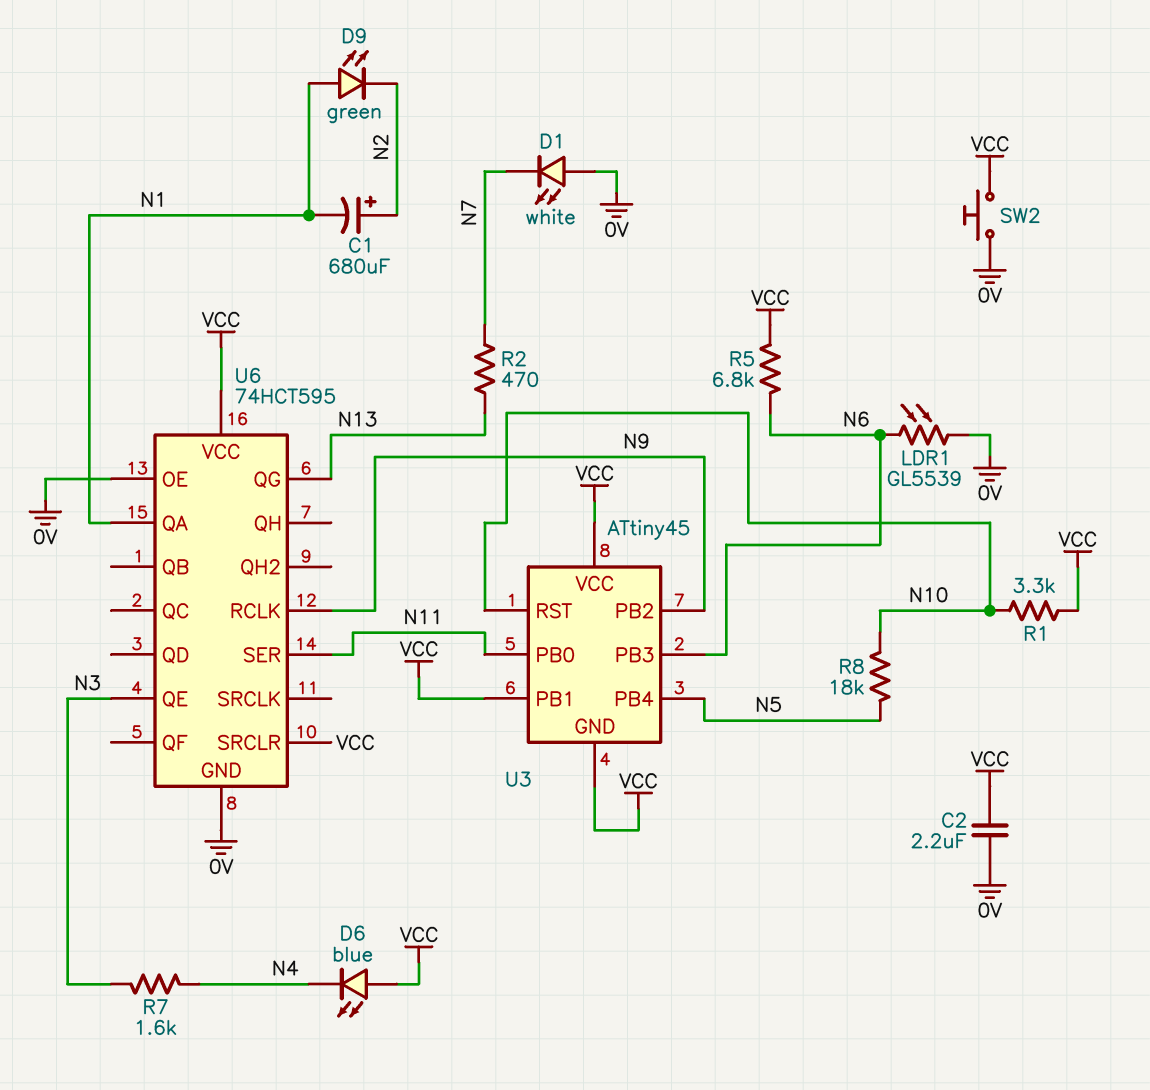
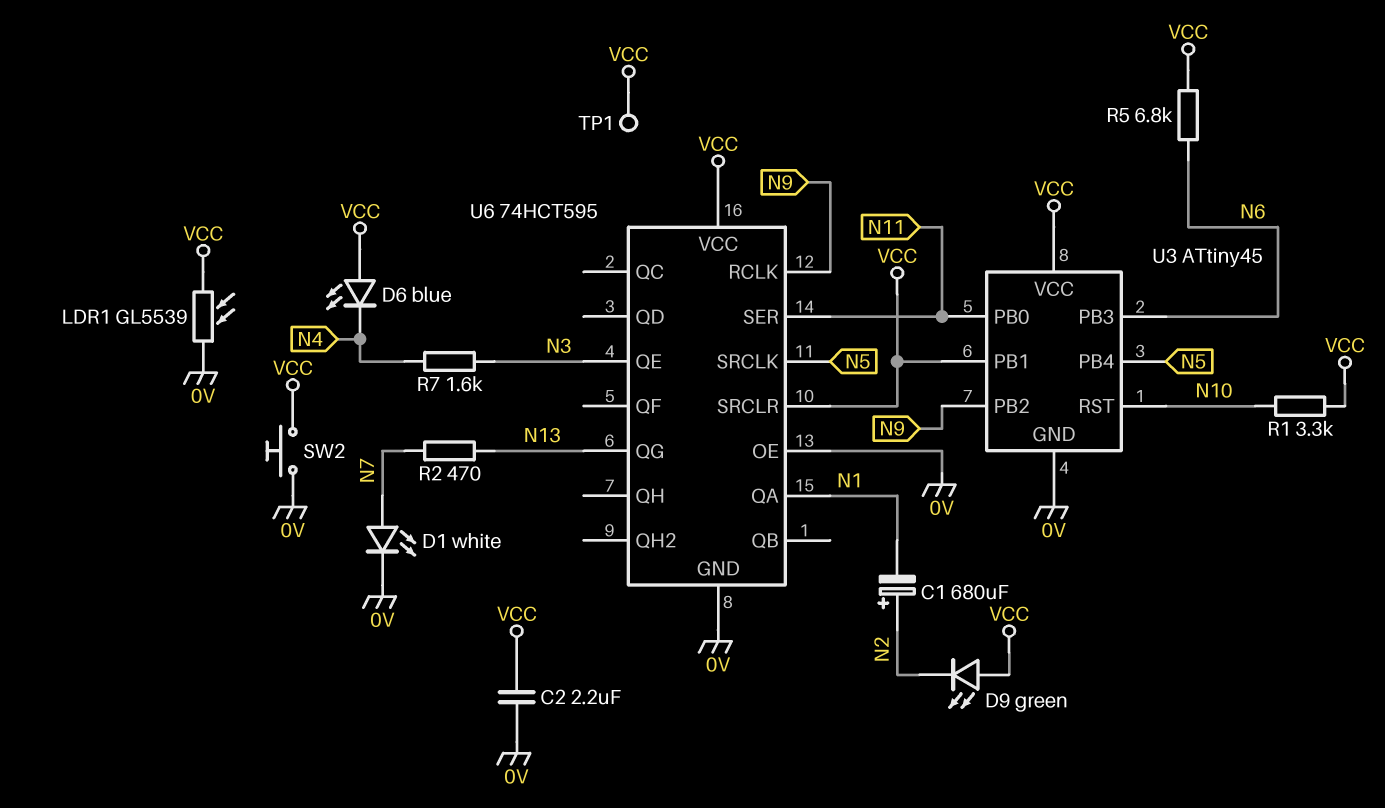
D1: LED white (A 0V, K N7) -> LED white (A N7, K 0V)
D9: LED green (A N1, K N2) -> LED green (A VCC, K N2)
LDR1: GL5539 (0V, N6) -> GL5539 (0V, VCC)
R8: 18k (N5, N10) -> none
TP1: none -> test point (VCC)
U3 pin GND: VCC -> 0V
U6 pin SRCLK: none -> N5

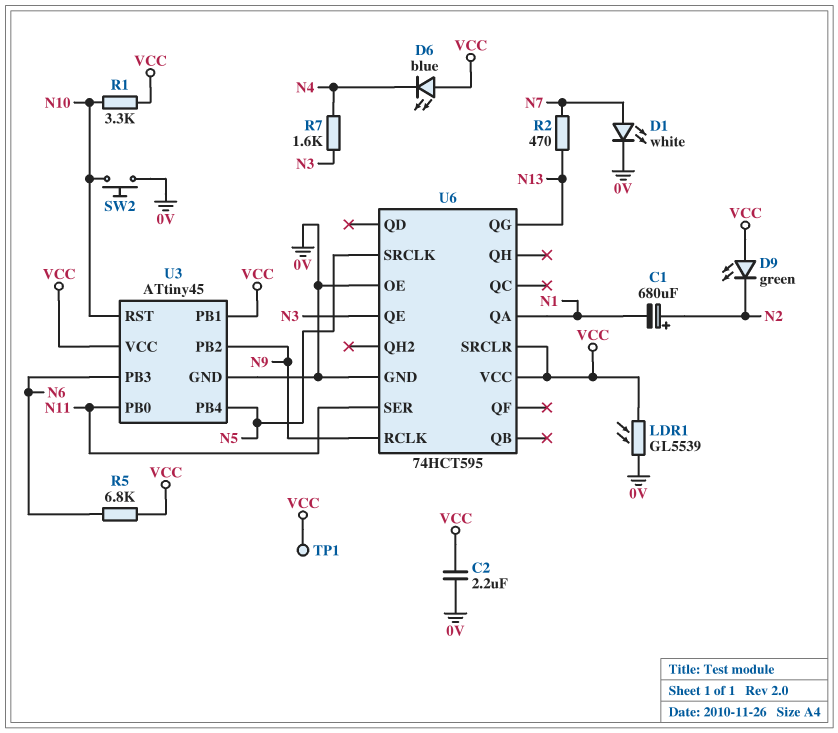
SW2: button (0V, VCC) -> button (0V, N10)

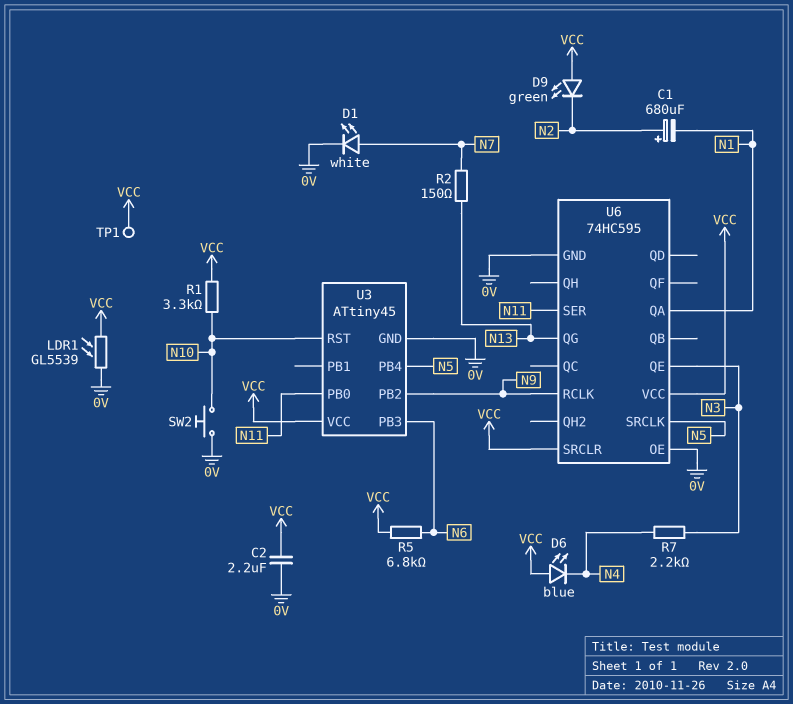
R2: 470 (N7, N13) -> 150 (N7, N13)
R7: 1.6k (N3, N4) -> 2.2k (N3, N4)
U3 pin PB1: VCC -> none
U6: 74HCT595 -> 74HC595

